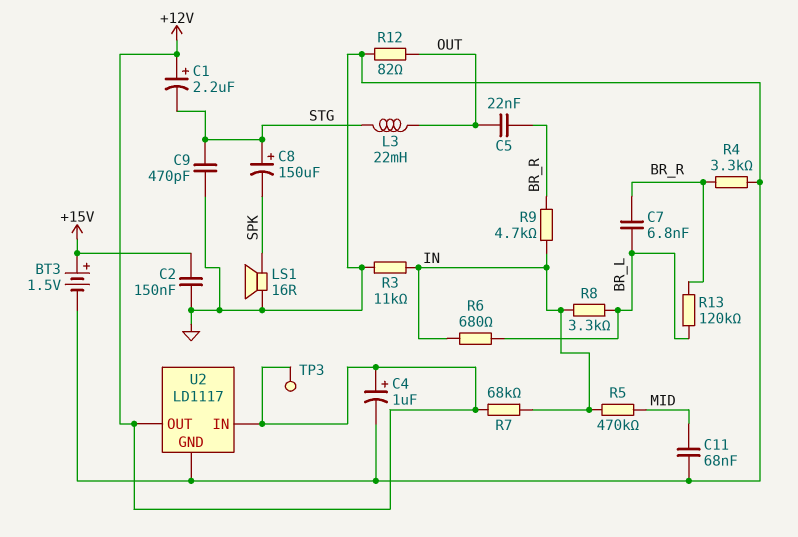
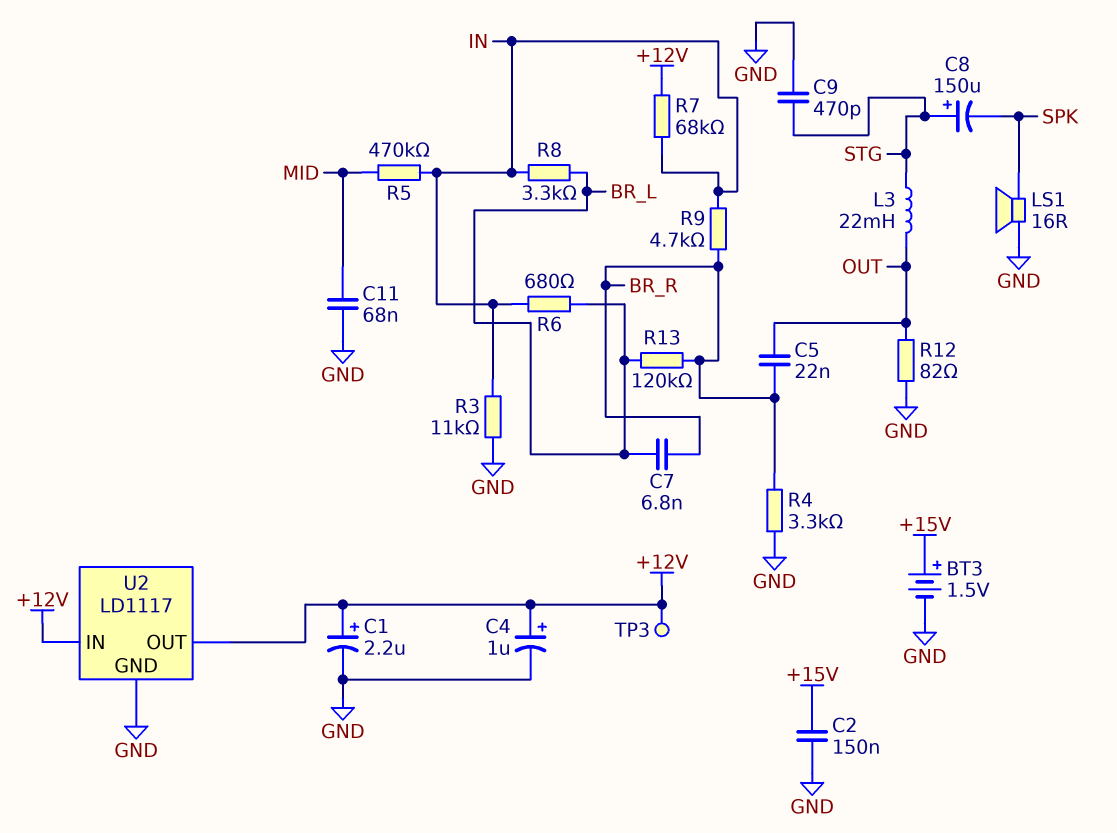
C1: 2.2uF (plus +12V, minus STG) -> 2.2uF (plus +12V, minus GND)

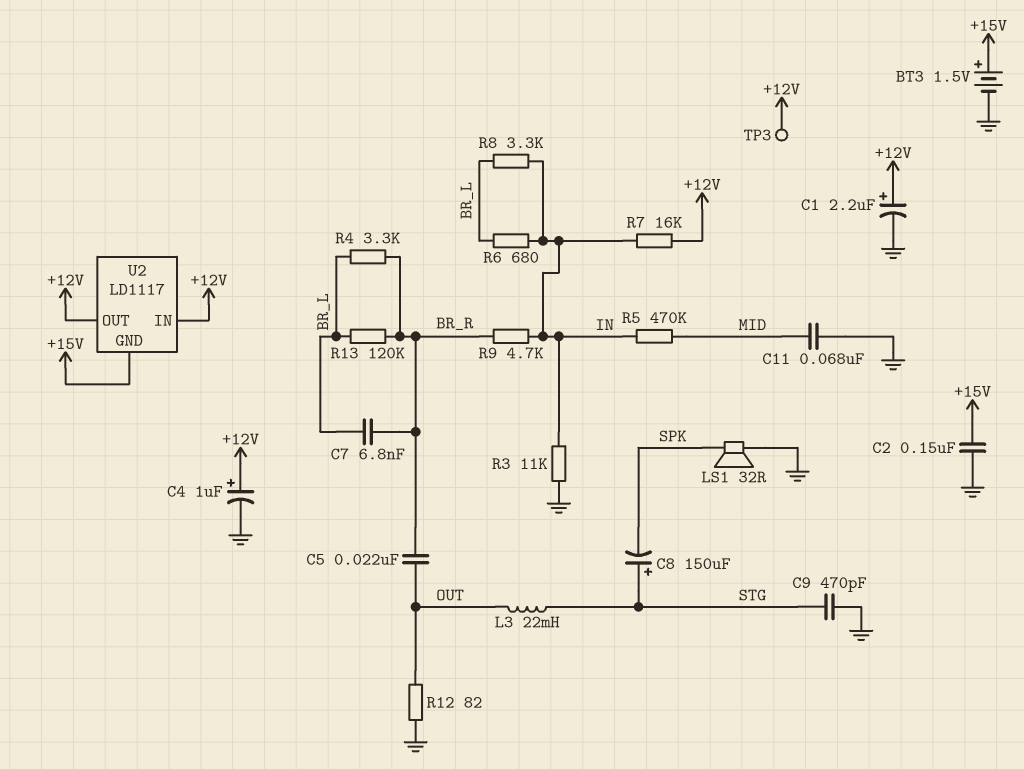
LS1: speaker 16R (GND, SPK) -> speaker 32R (GND, SPK)
R4: 3.3k (BR_R, GND) -> 3.3k (BR_L, BR_R)
R7: 68k (+12V, IN) -> 16k (+12V, IN)
U2 pin GND: GND -> +15V

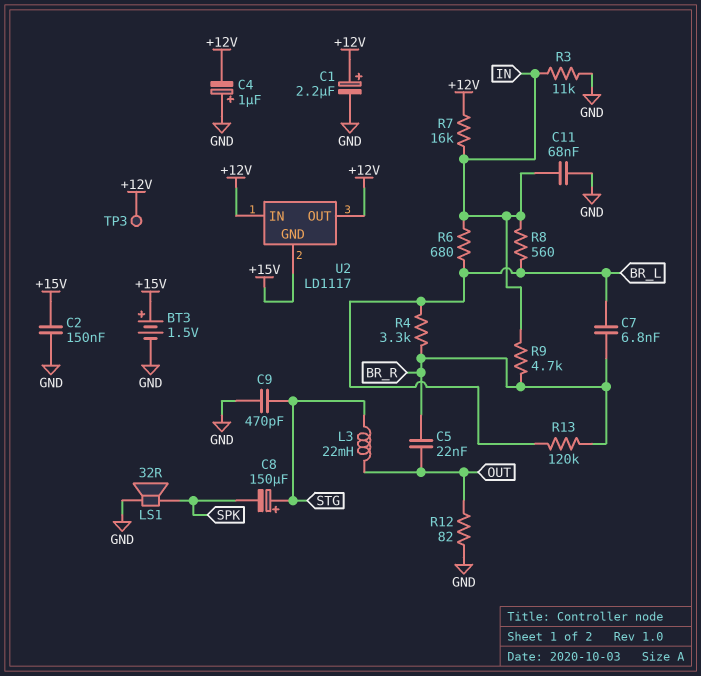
C4: 1uF (plus +12V, minus GND) -> 1uF (plus GND, minus +12V)
C11: 68nF (GND, MID) -> 68nF (GND, IN)
R5: 470k (IN, MID) -> none
R8: 3.3k (BR_L, IN) -> 560 (BR_L, IN)

